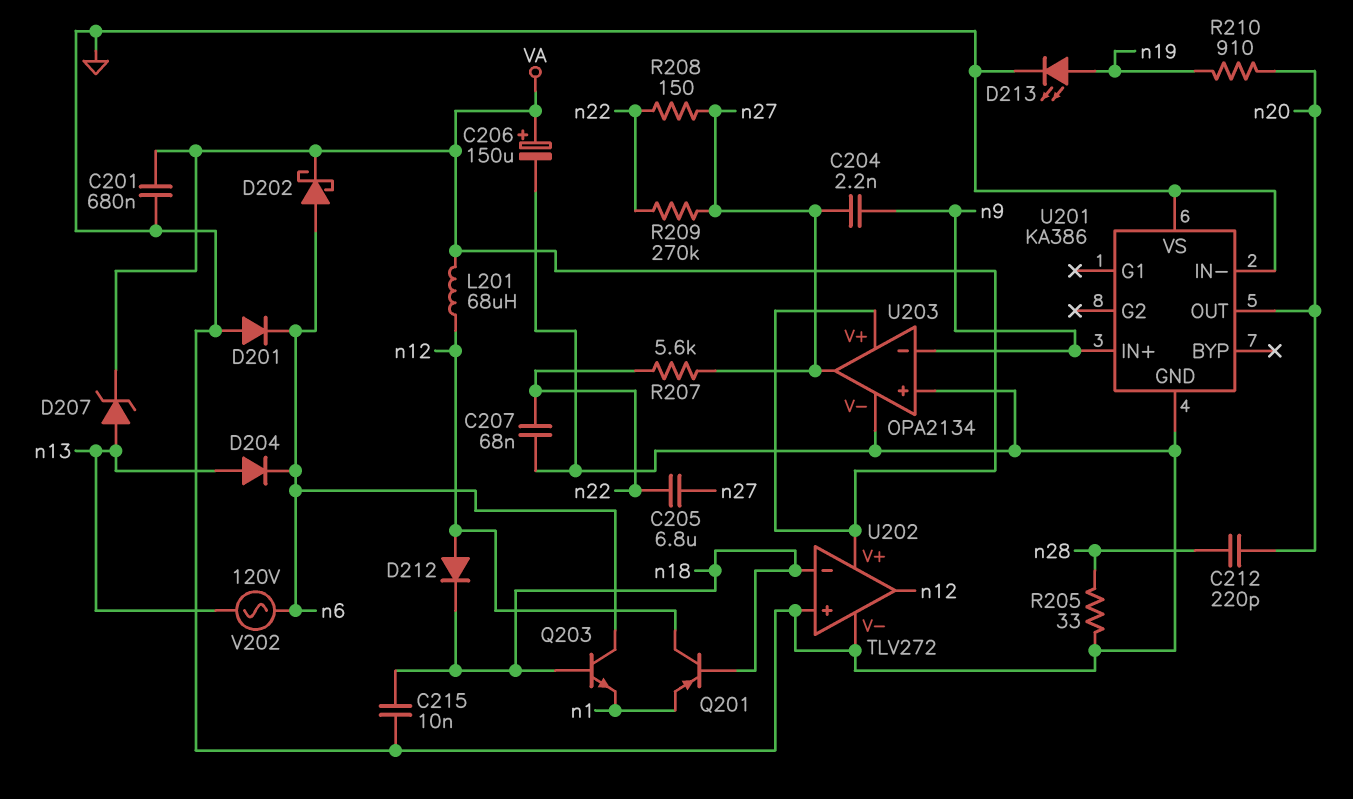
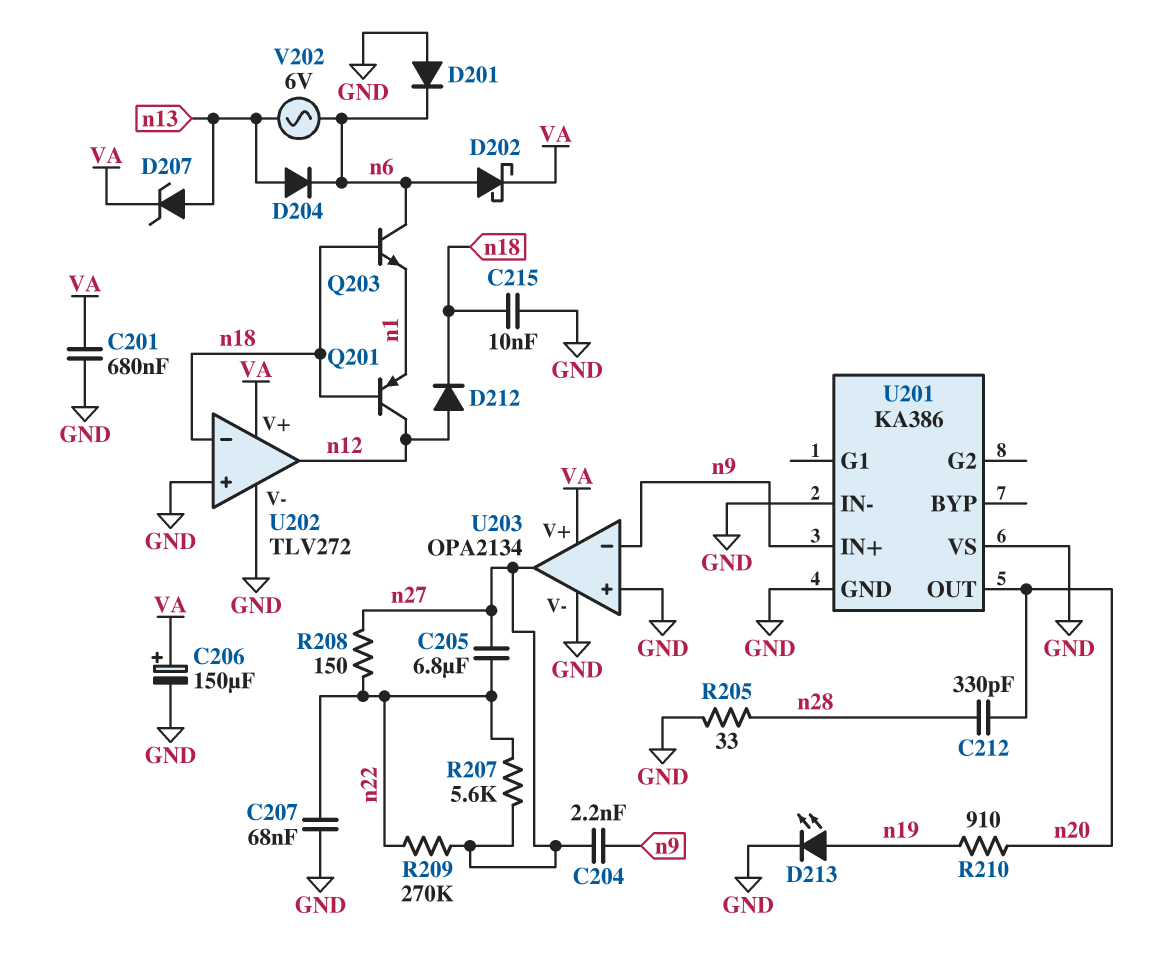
C212: 220pF (n20, n28) -> 330pF (n20, n28)
L201: 68uH (VA, n12) -> none
V202: AC 120V (n6, n13) -> AC 6V (n6, n13)

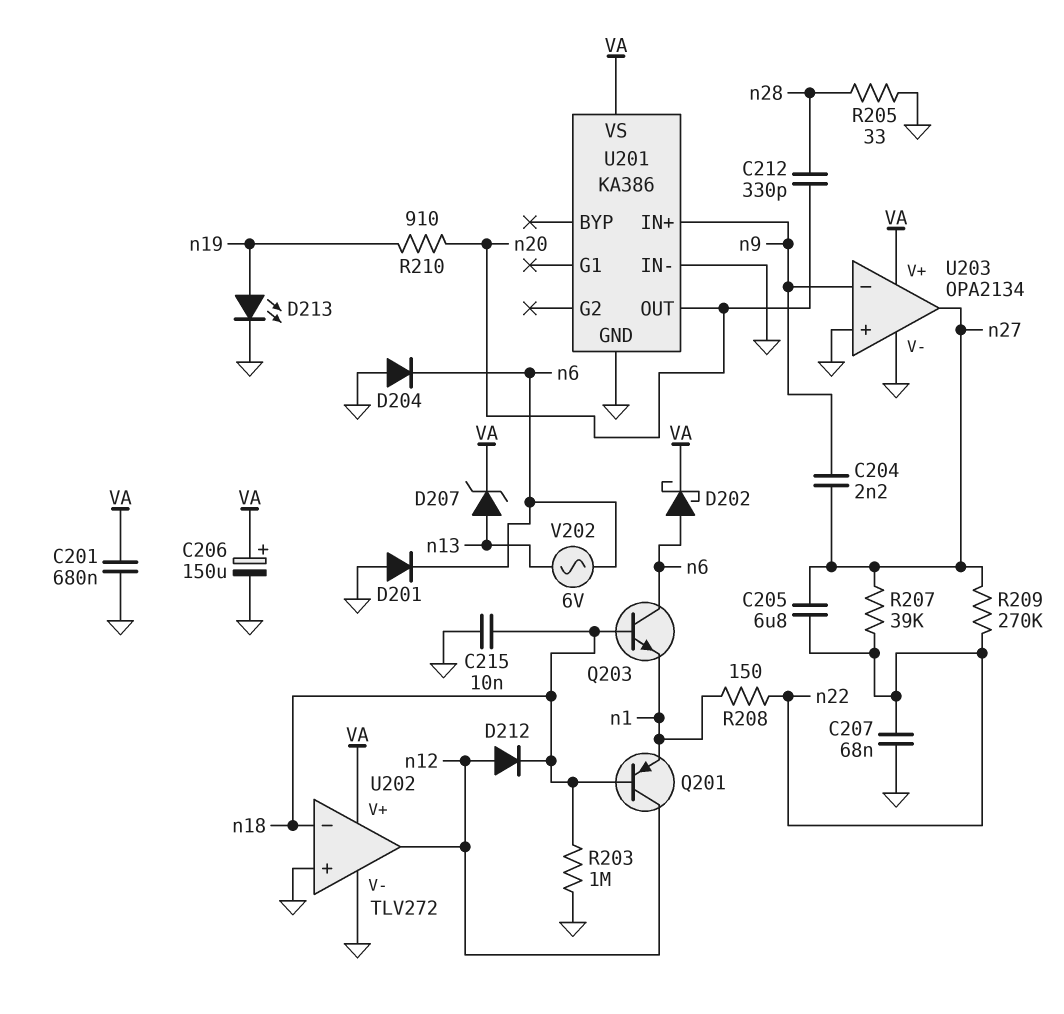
D204: diode (A n13, K n6) -> diode (A GND, K n6)
R203: none -> 1M (GND, n18)
R207: 5.6k (n22, n27) -> 39k (n22, n27)
R208: 150 (n22, n27) -> 150 (n1, n22)
U201 pin VS: GND -> VA

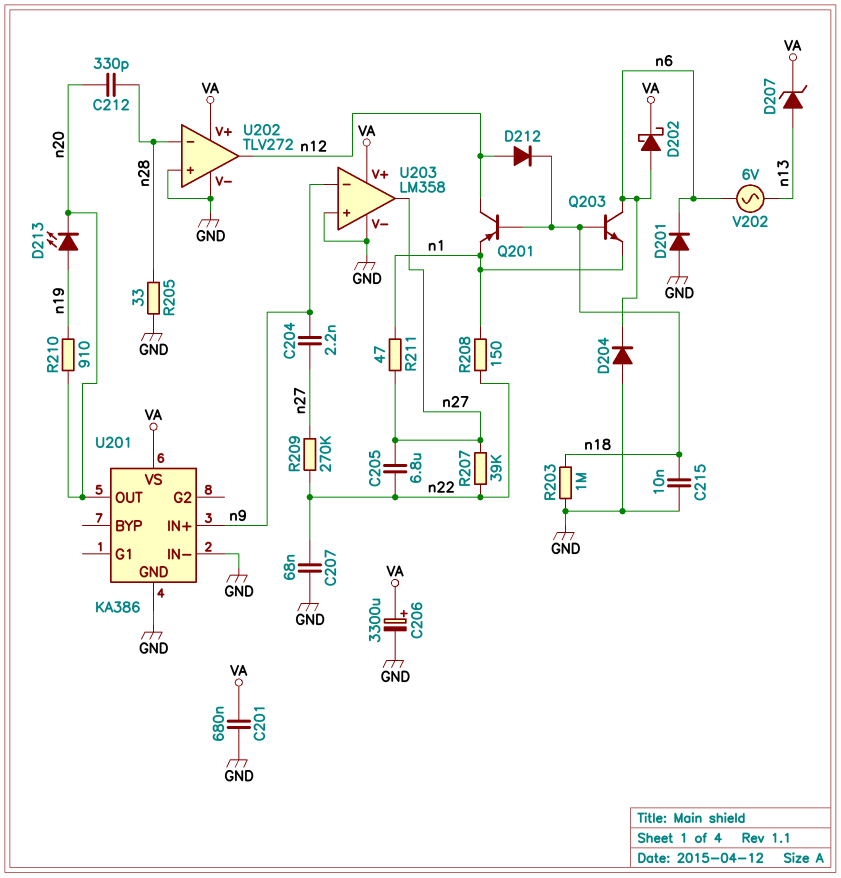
C206: 150uF (plus VA, minus GND) -> 3300uF (plus VA, minus GND)
D213: LED (A n19, K GND) -> LED (A n19, K n20)
R211: none -> 47 (n1, n27)
U202 pin in-: n18 -> n28
U203: OPA2134 -> LM358

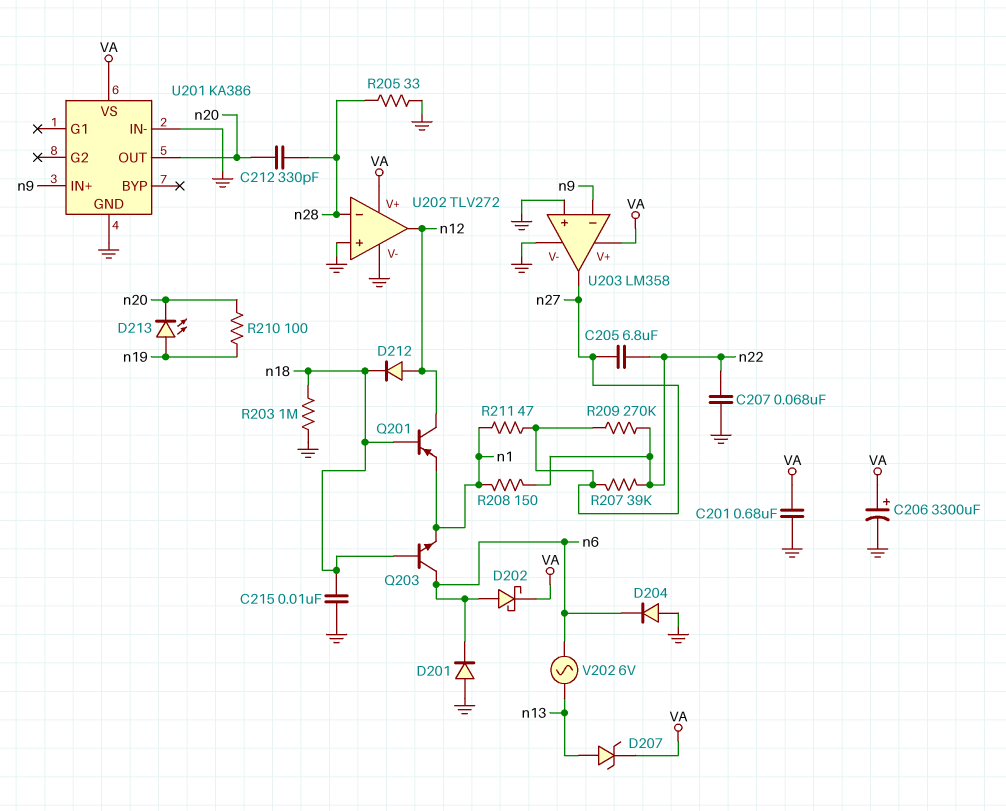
C204: 2.2nF (n9, n27) -> none
R210: 910 (n19, n20) -> 100 (n19, n20)

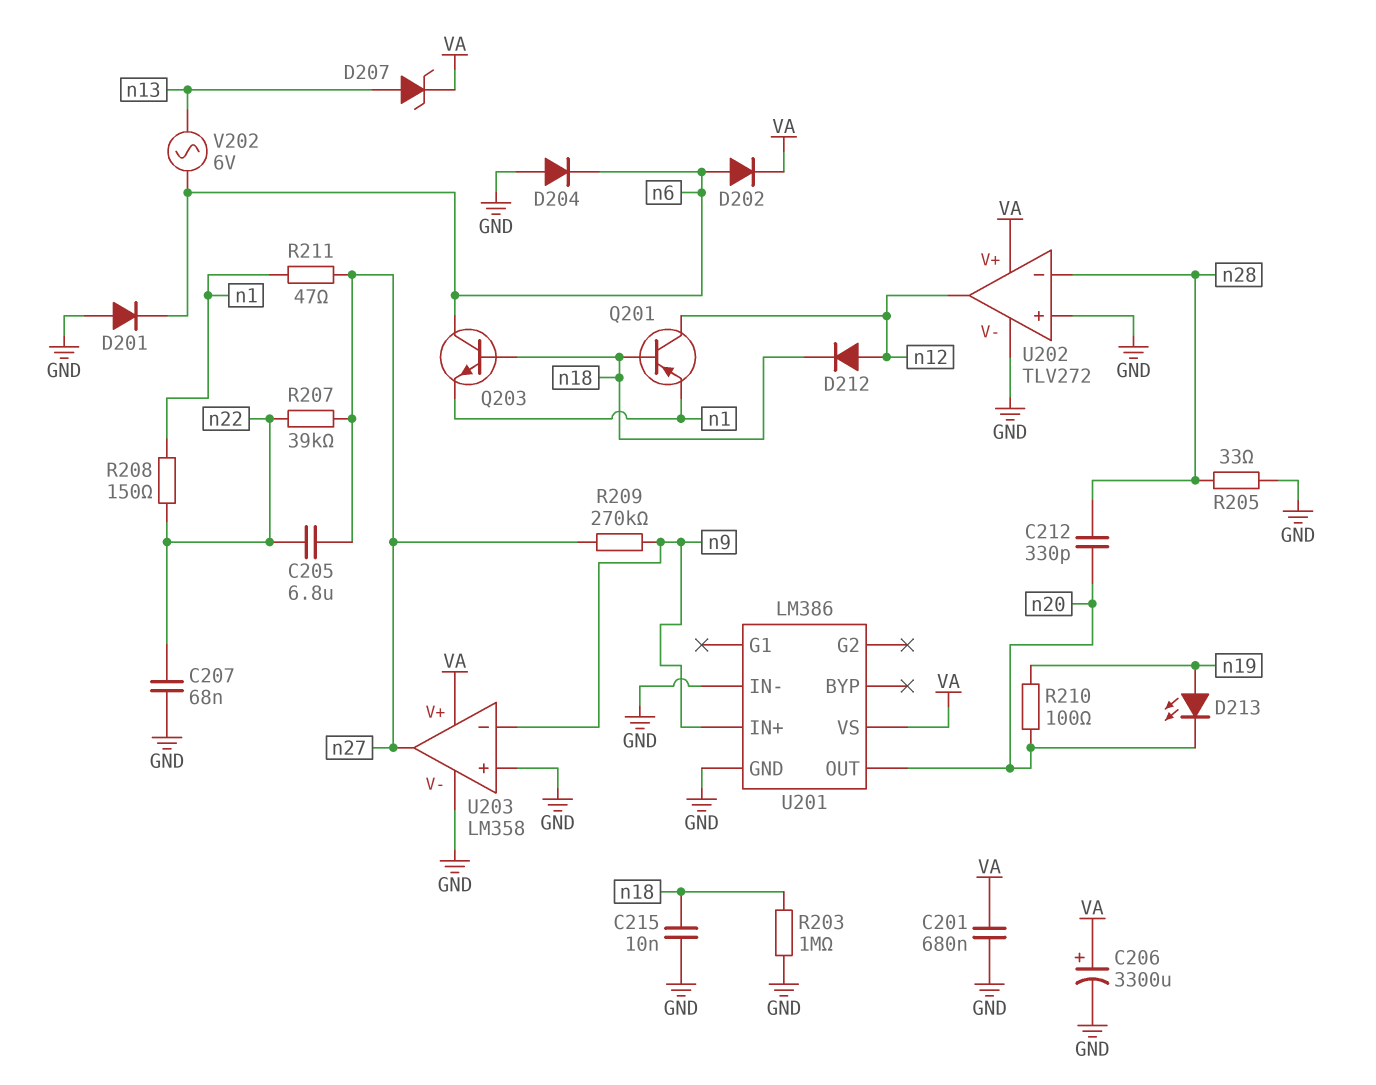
D202: schottky (A n6, K VA) -> diode (A n6, K VA)
R209: 270k (n22, n27) -> 270k (n9, n27)
U201: KA386 -> LM386

